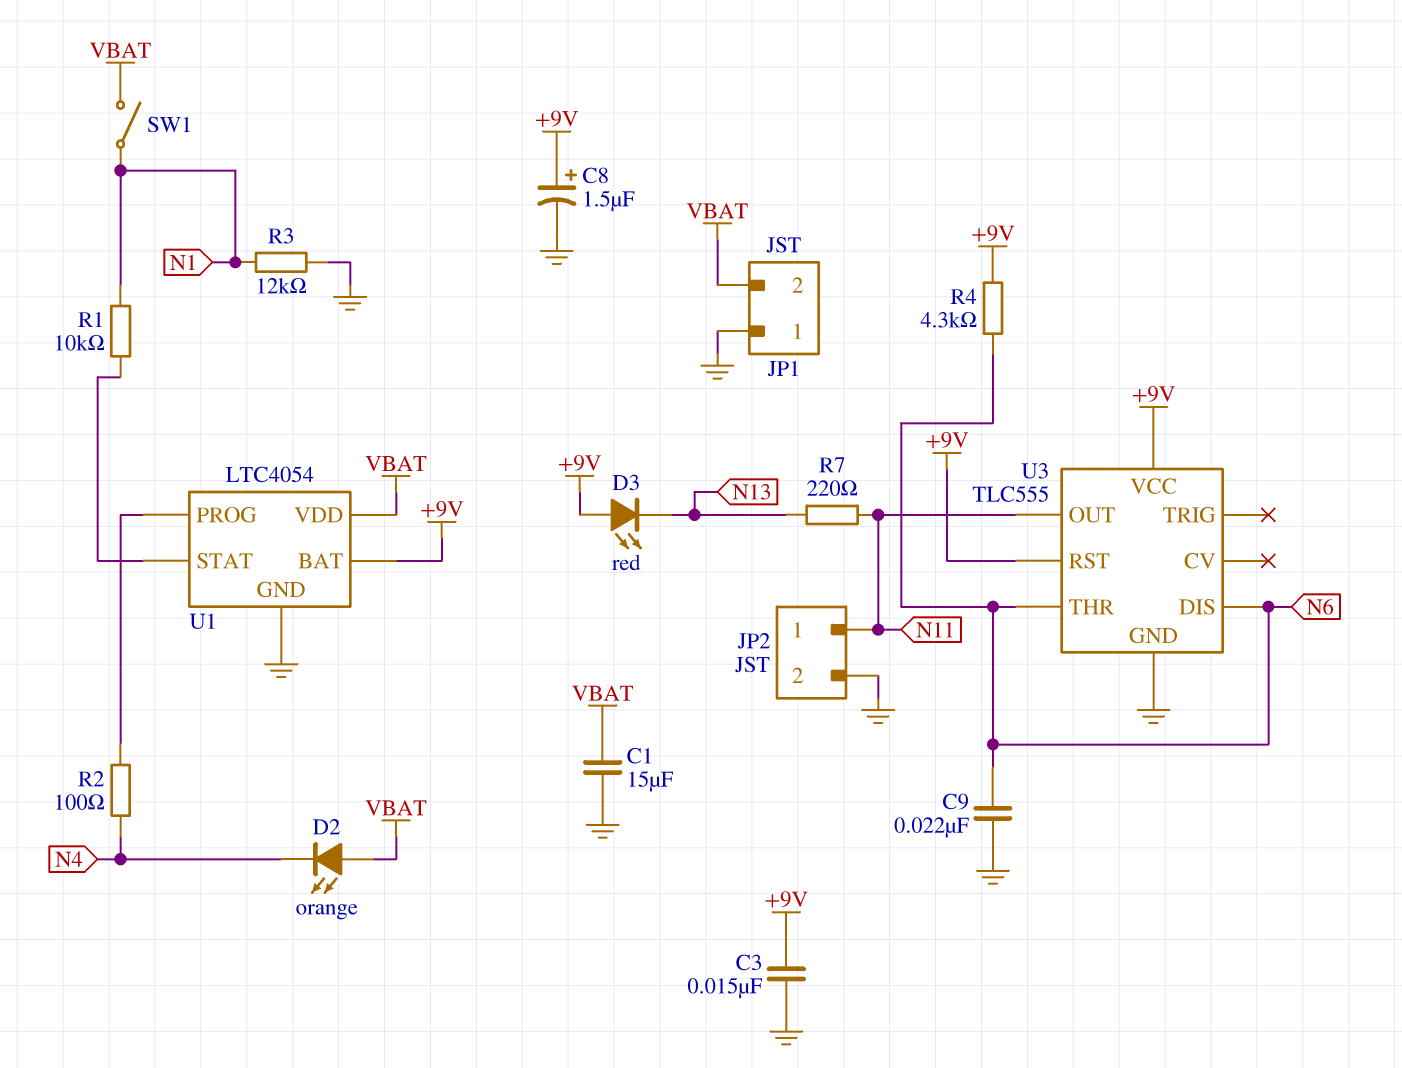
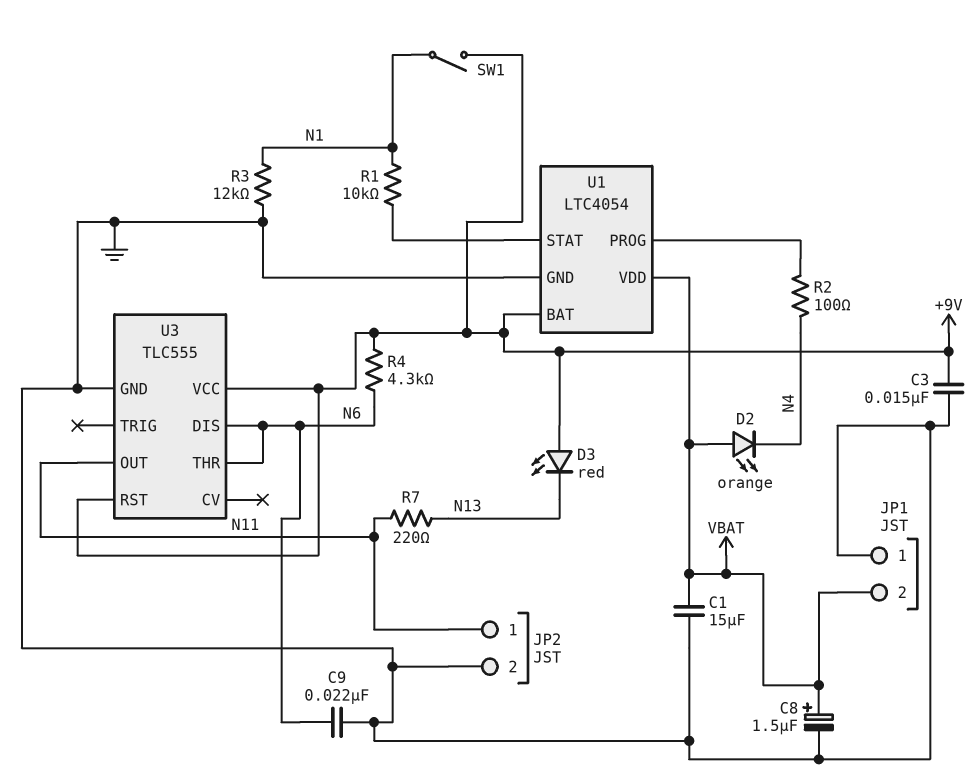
C8: 1.5uF (plus +9V, minus GND) -> 1.5uF (plus VBAT, minus GND)
SW1: switch (N1, VBAT) -> switch (+9V, N1)

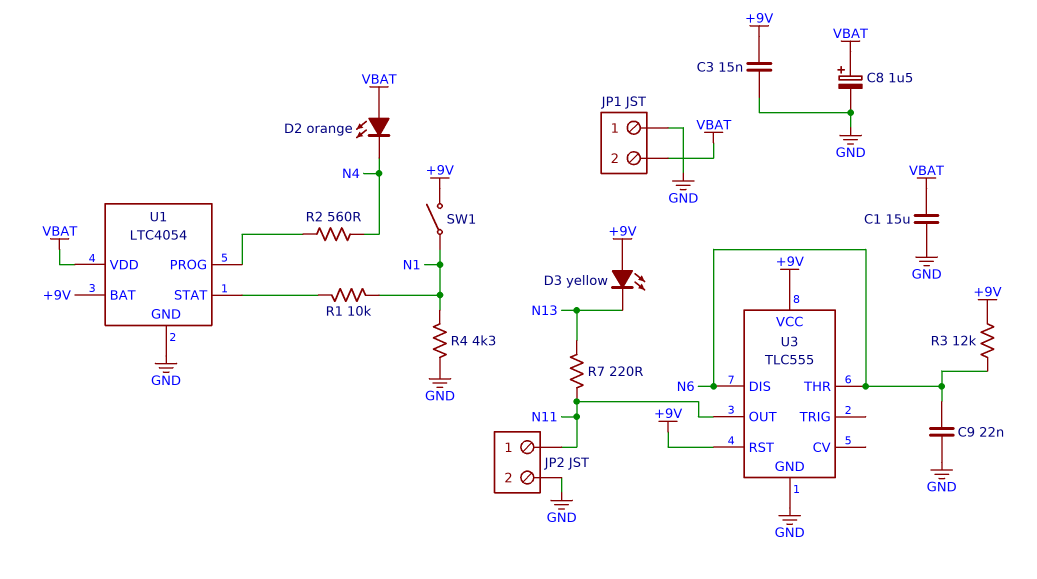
D3: LED red (A +9V, K N13) -> LED yellow (A +9V, K N13)
R2: 100 (N4, U1/PROG) -> 560 (N4, U1/PROG)
R3: 12k (GND, N1) -> 12k (+9V, N6)
R4: 4.3k (+9V, N6) -> 4.3k (GND, N1)

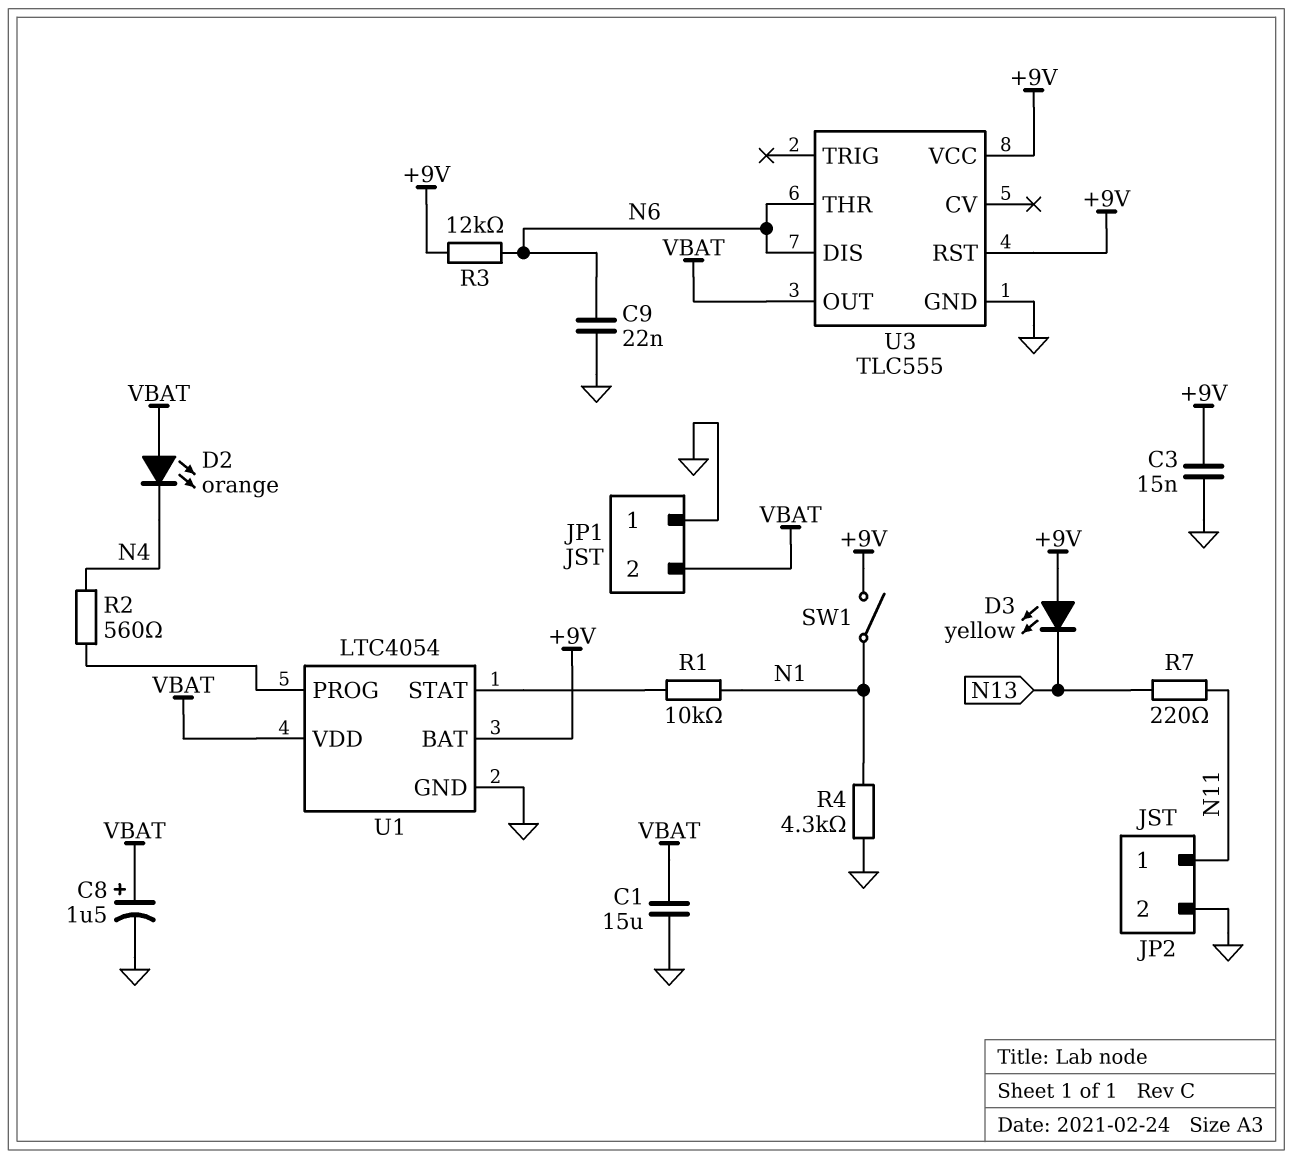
U3 pin OUT: N11 -> VBAT

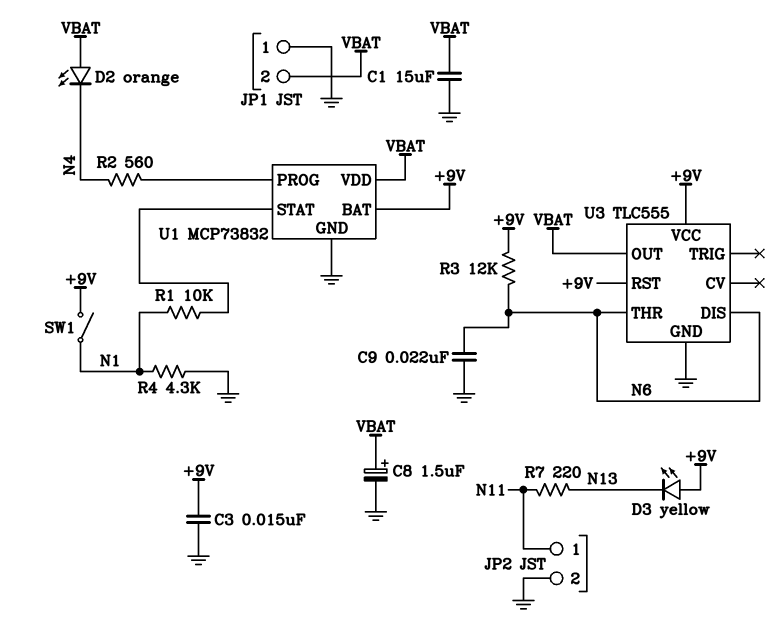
U1: LTC4054 -> MCP73832

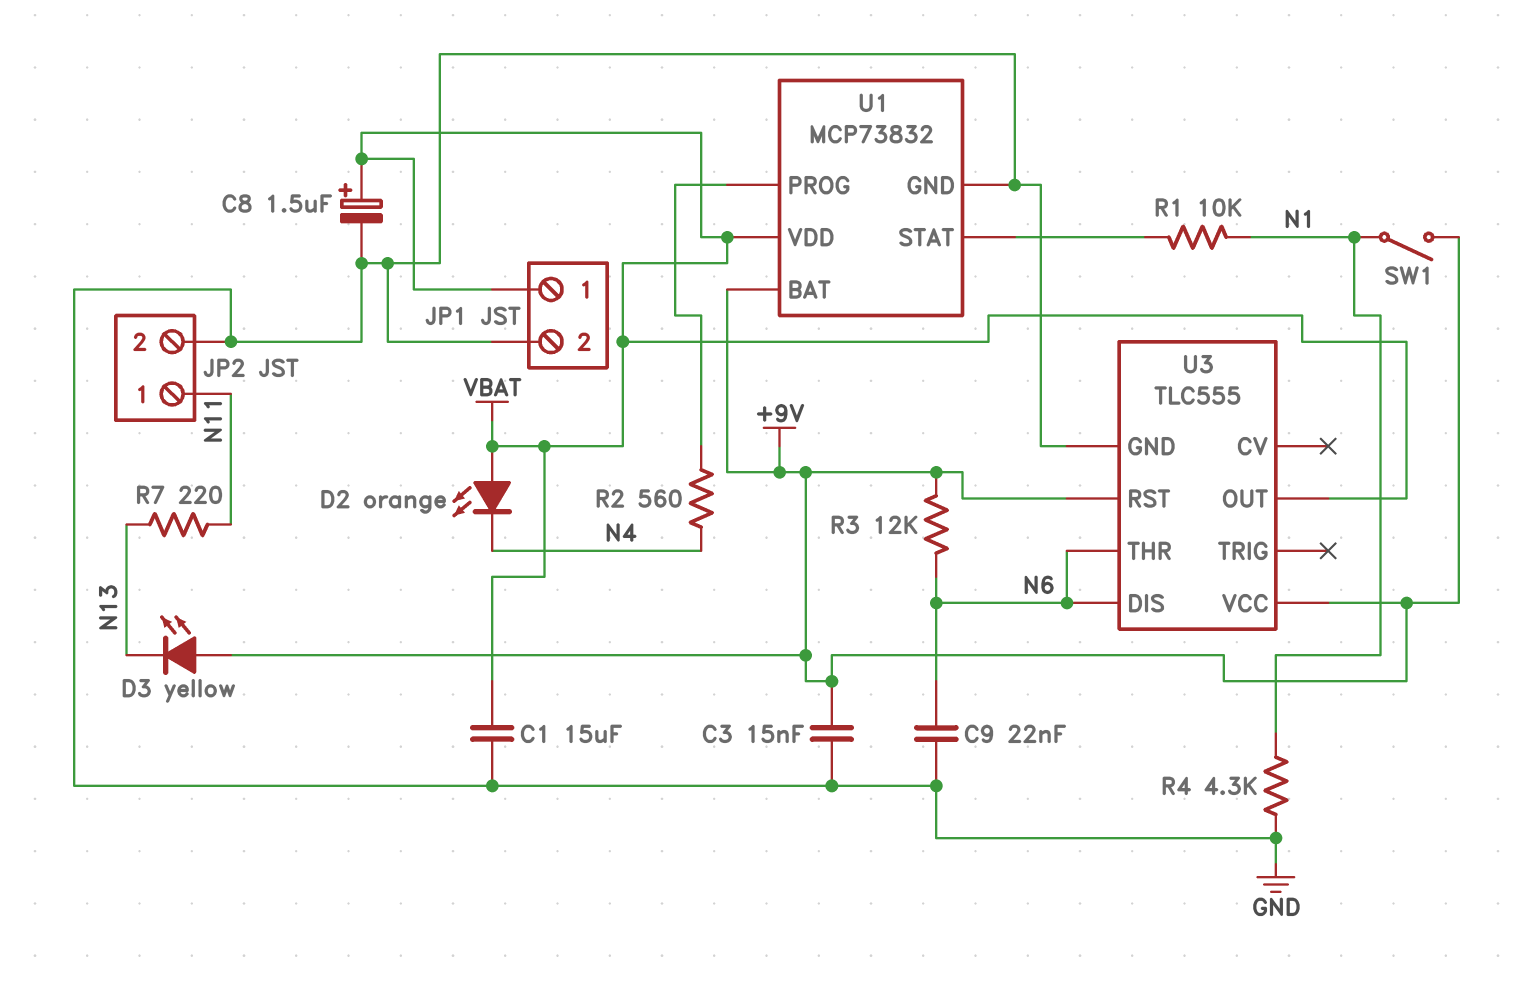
JP1 pin 1: GND -> VBAT
JP1 pin 2: VBAT -> GND

